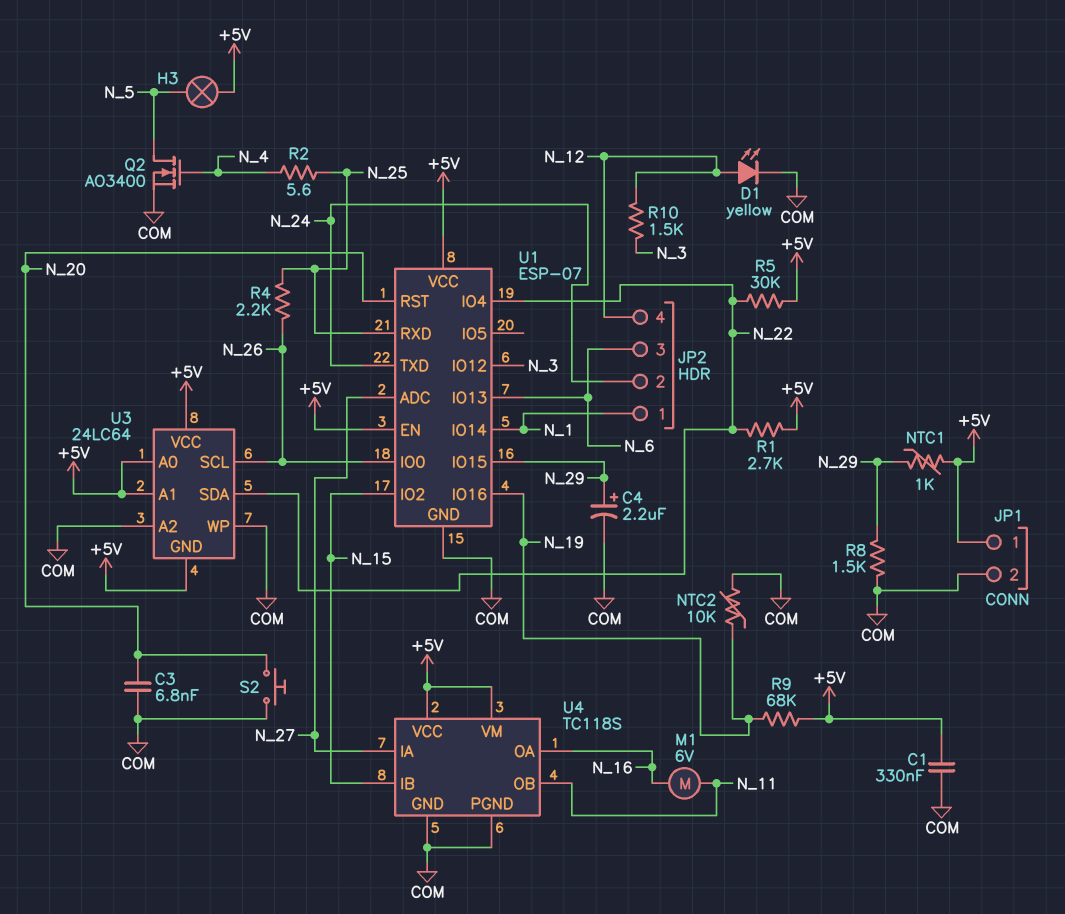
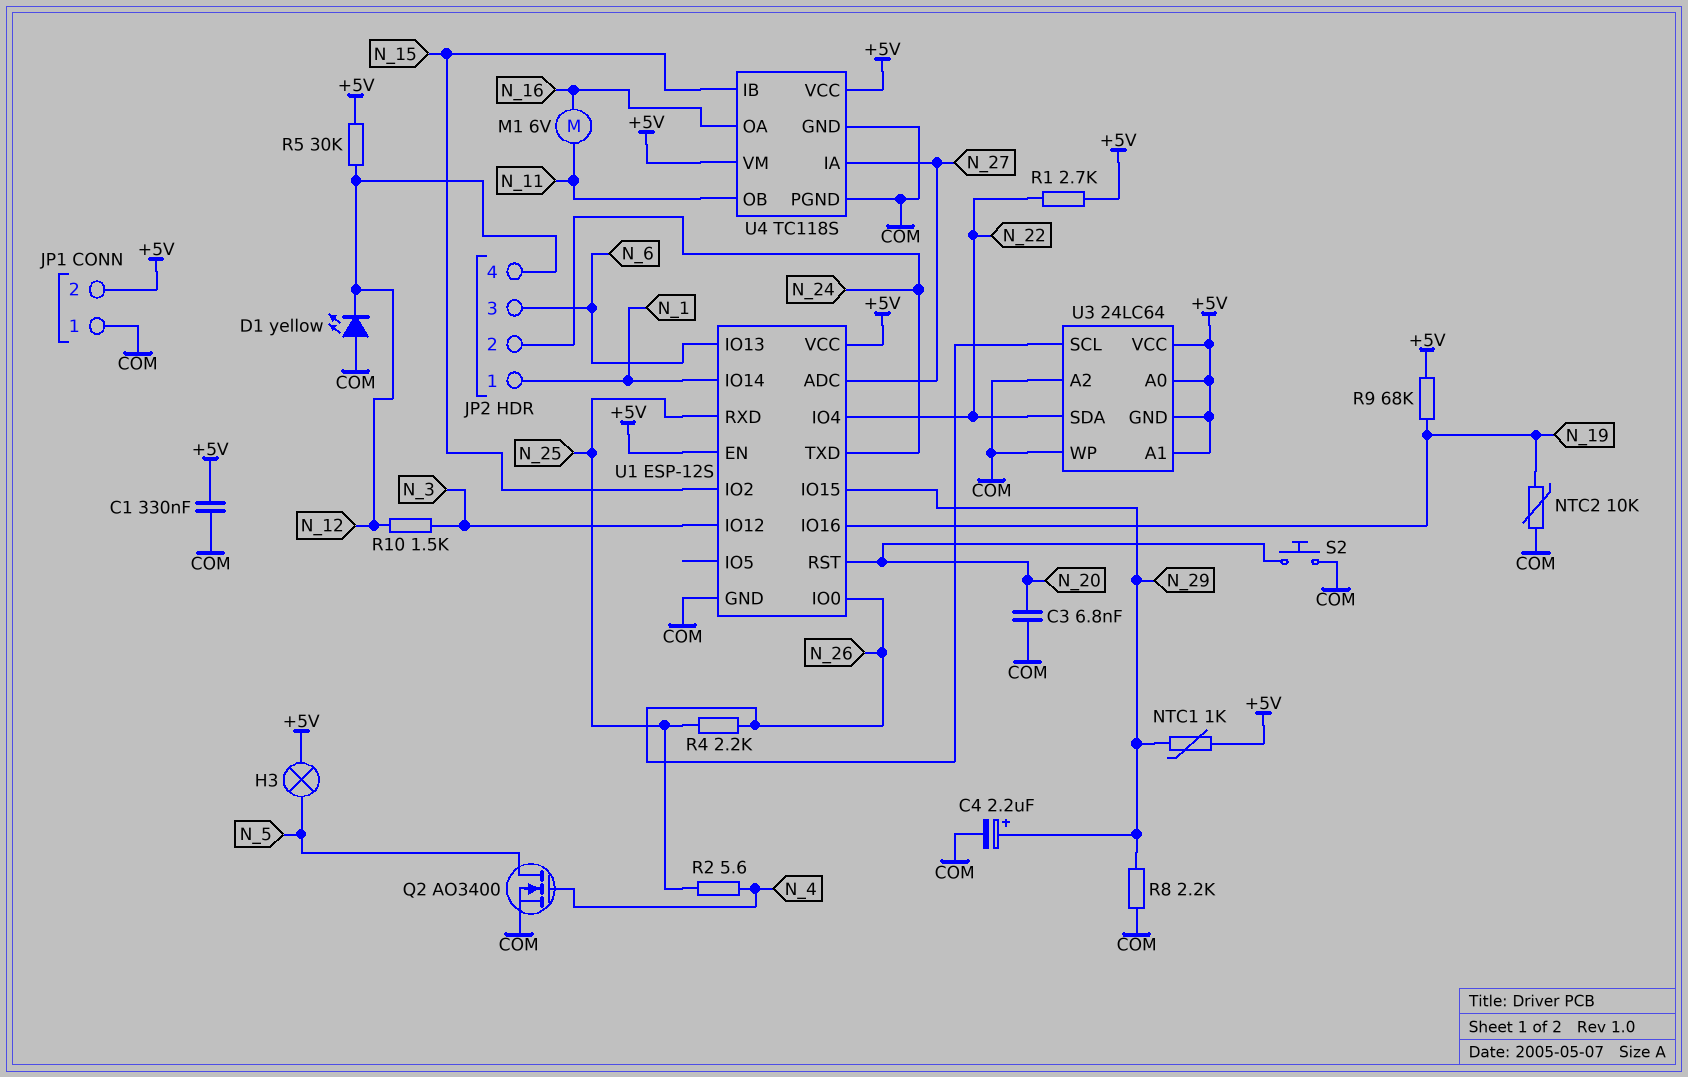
D1: LED yellow (A N_12, K COM) -> LED yellow (A COM, K N_12)
JP1 pin 1: +5V -> COM
JP1 pin 2: COM -> +5V
R5: 30k (+5V, N_22) -> 30k (+5V, N_12)
R8: 1.5k (COM, N_29) -> 2.2k (COM, N_29)
U1: ESP-07 -> ESP-12S

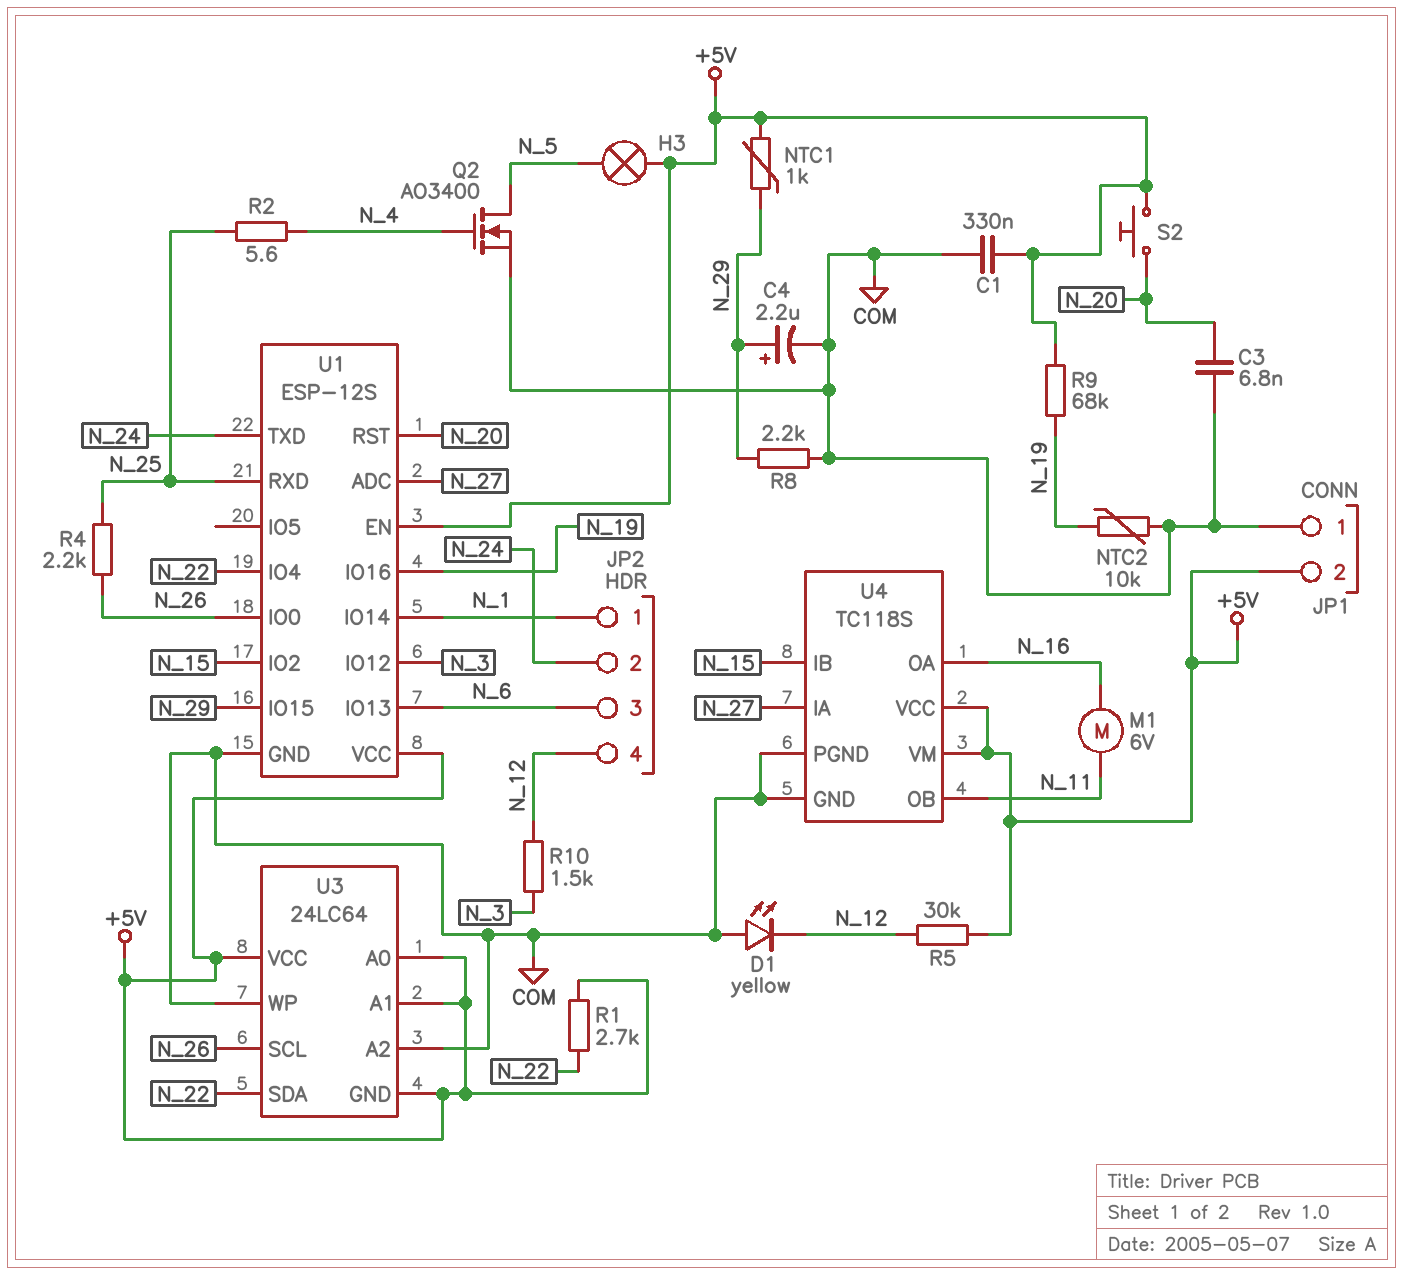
S2: button (COM, N_20) -> button (+5V, N_20)

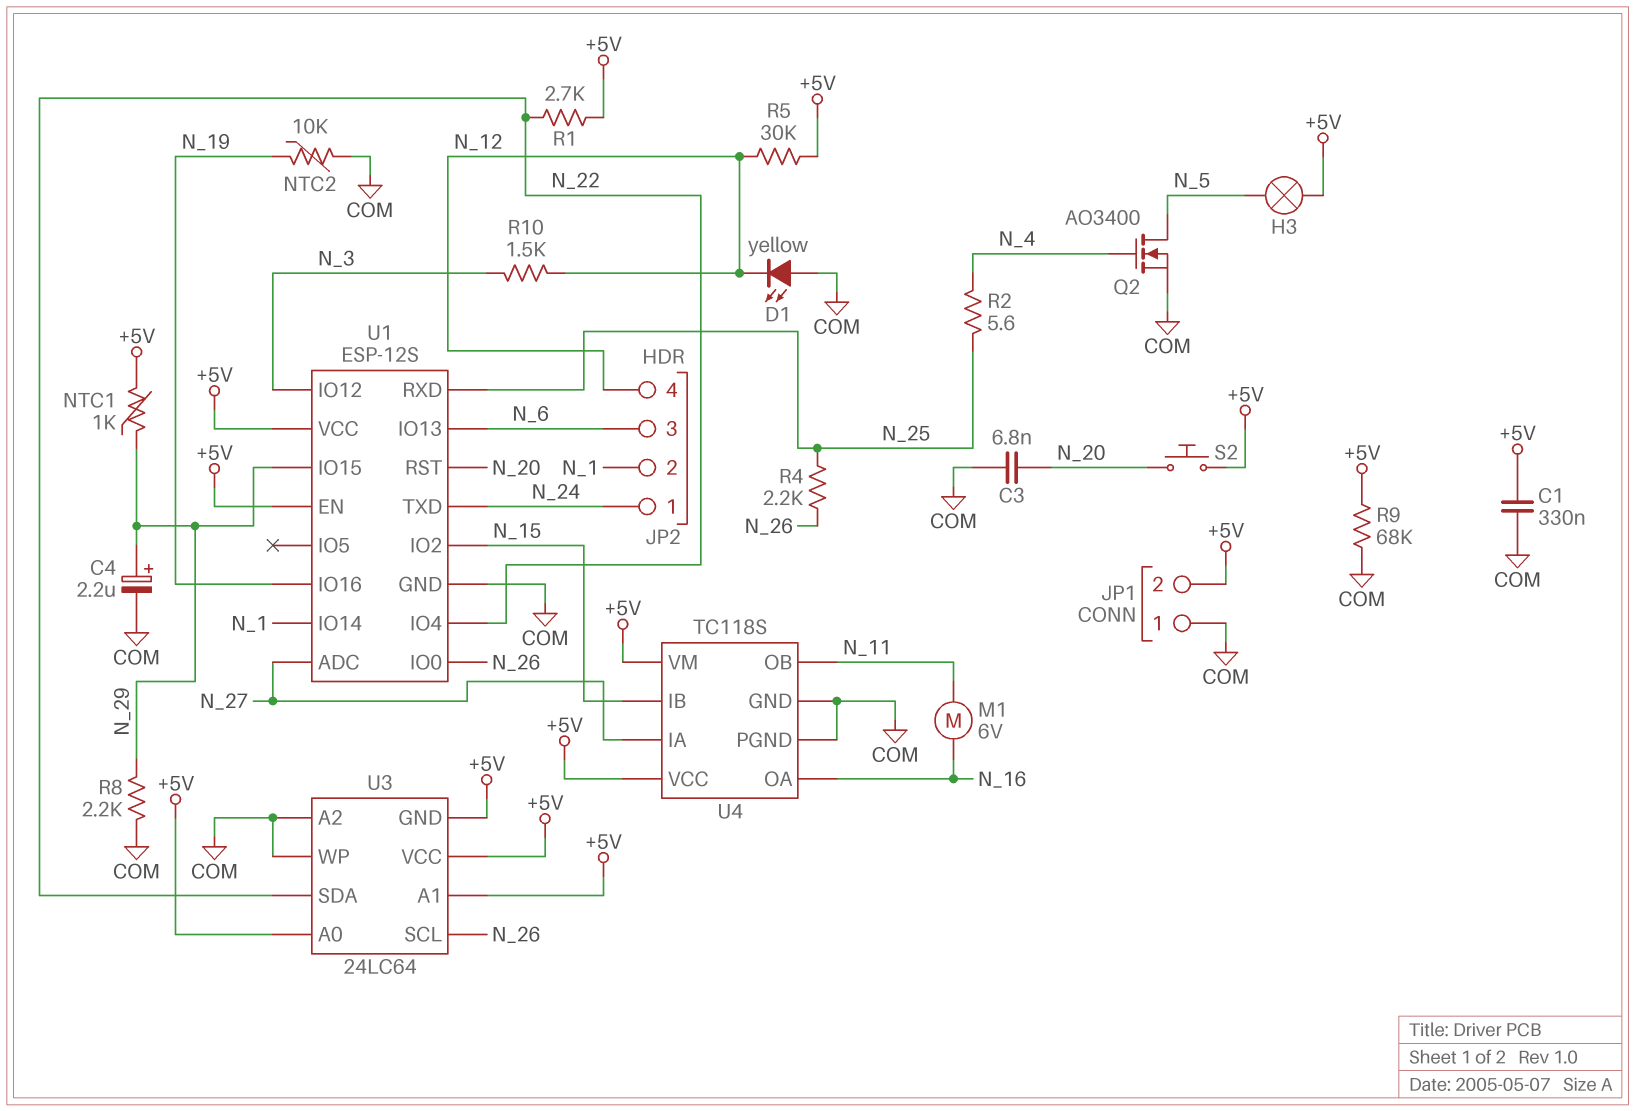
JP2 pin 1: N_1 -> N_24
JP2 pin 2: N_24 -> N_1
R9: 68k (+5V, N_19) -> 68k (+5V, COM)

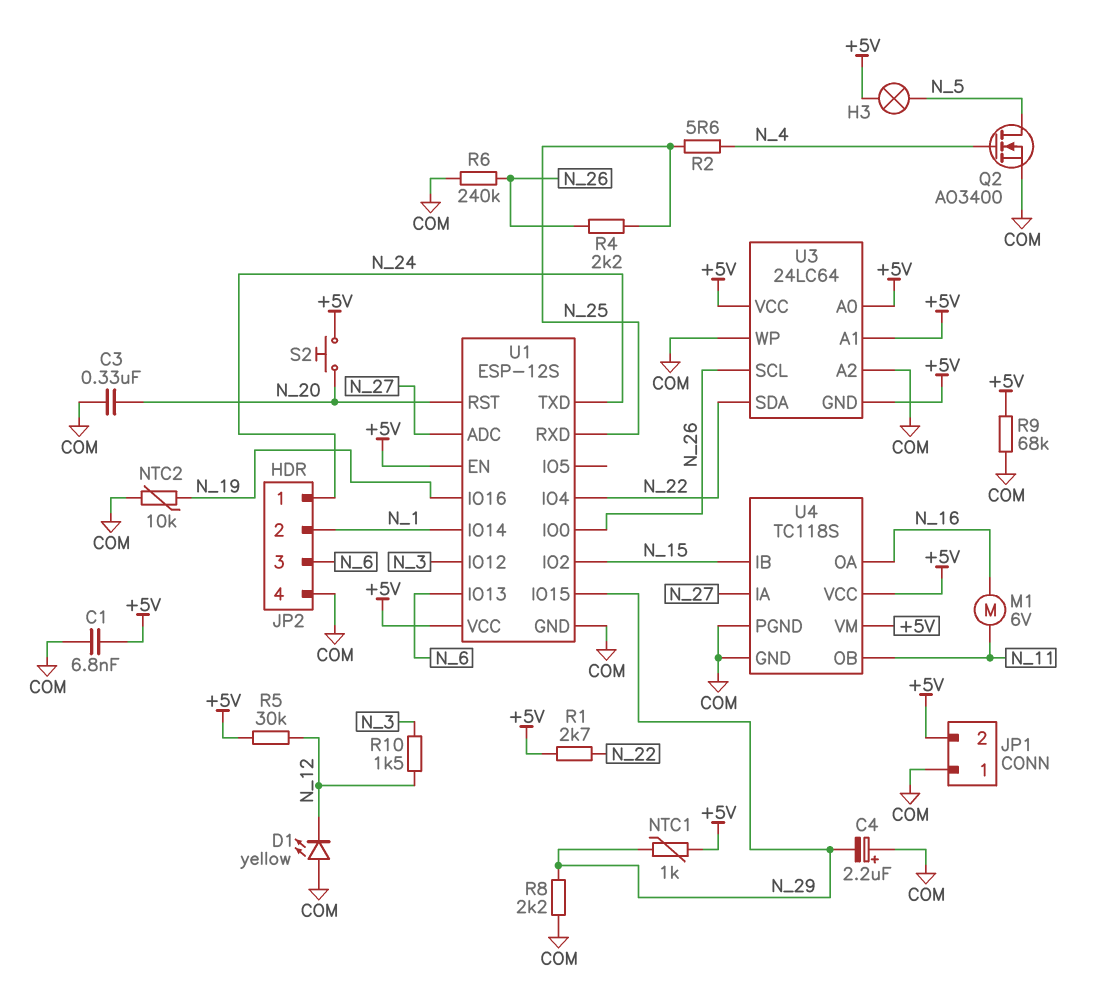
C1: 330nF (+5V, COM) -> 6.8nF (+5V, COM)
C3: 6.8nF (COM, N_20) -> 330nF (COM, N_20)
C4: 2.2uF (plus N_29, minus COM) -> 2.2uF (plus COM, minus N_29)
JP2 pin 4: N_12 -> COM
R6: none -> 240k (COM, N_26)

